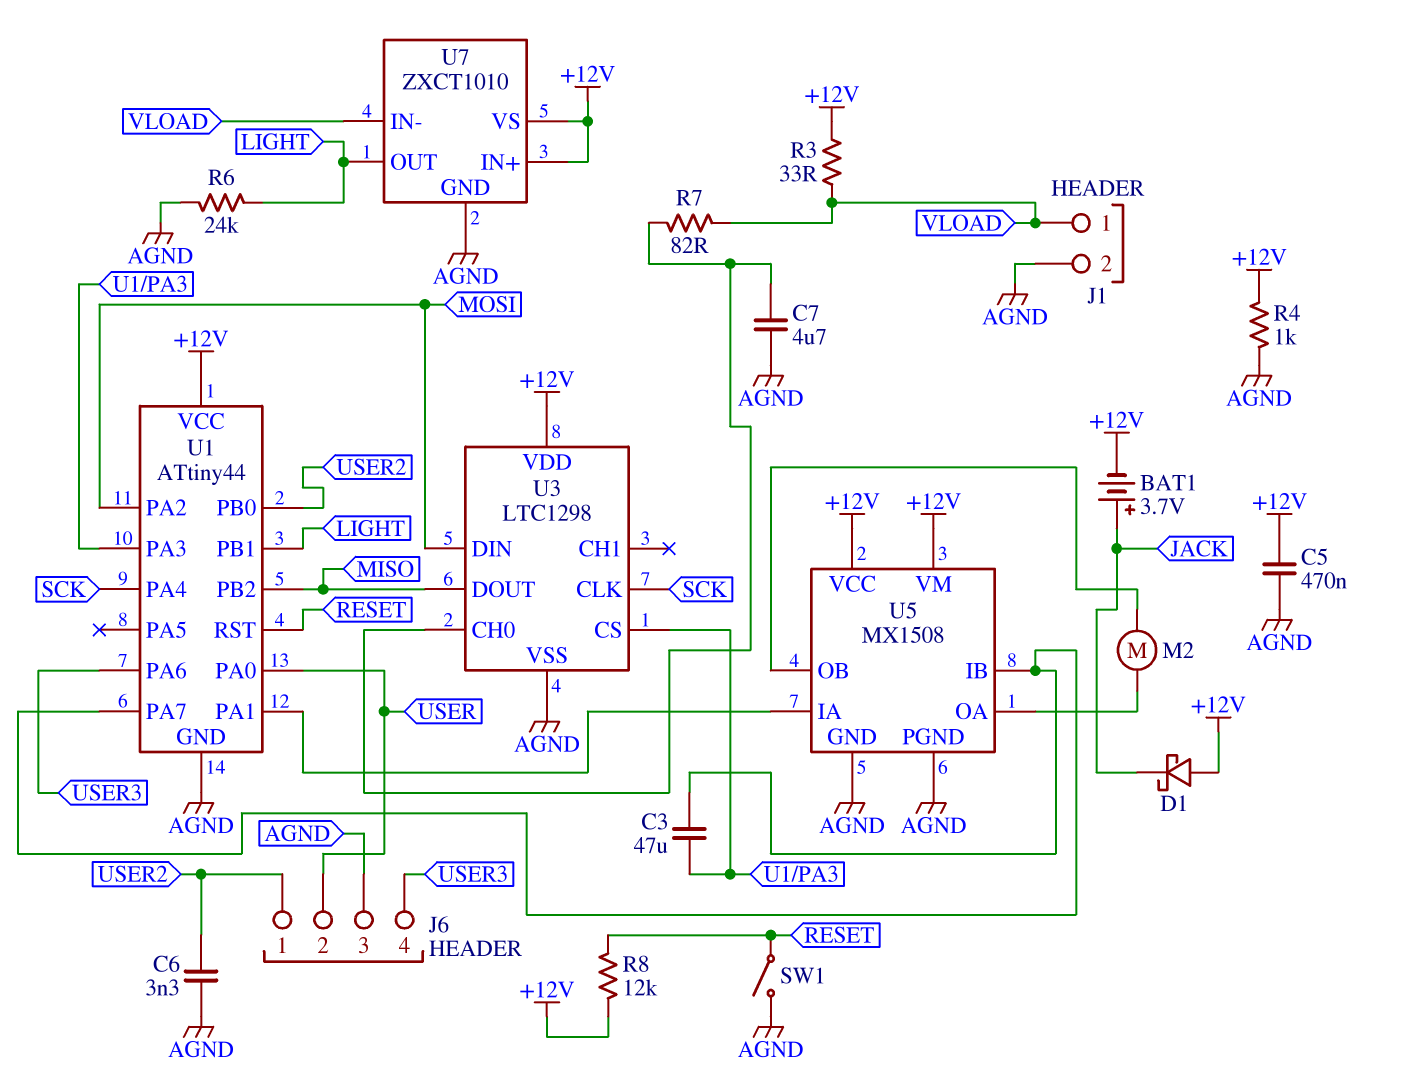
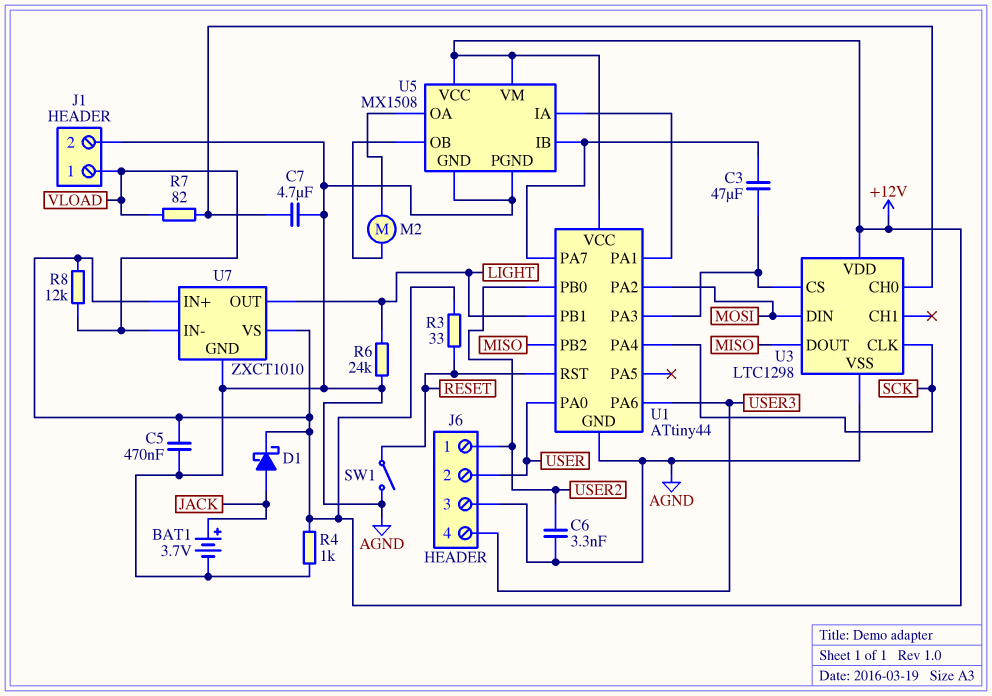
BAT1: 3.7V (plus JACK, minus +12V) -> 3.7V (plus JACK, minus AGND)
D1: schottky (A +12V, K JACK) -> schottky (A JACK, K +12V)
R3: 33 (+12V, VLOAD) -> 33 (+12V, RESET)
R8: 12k (+12V, RESET) -> 12k (+12V, VLOAD)

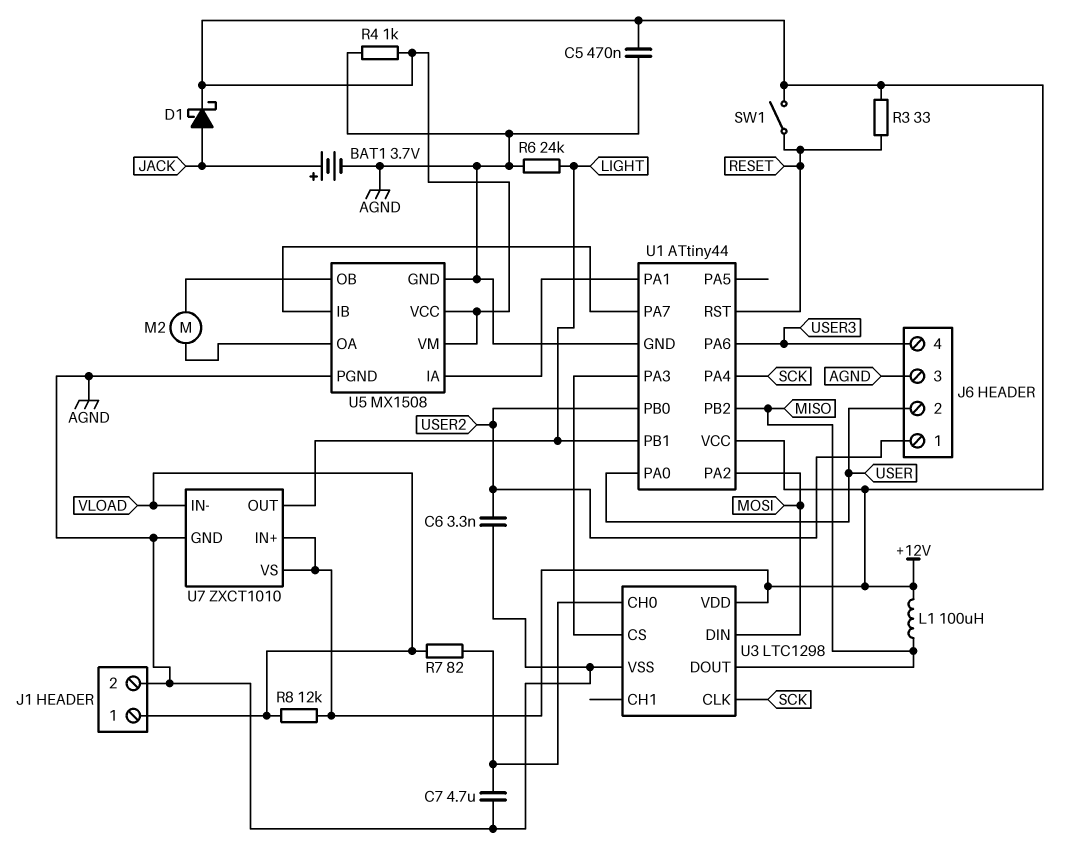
C3: 47uF (U1/PA3, U1/PA7) -> none
L1: none -> 100uH (+12V, MISO)
SW1: switch (AGND, RESET) -> switch (+12V, RESET)

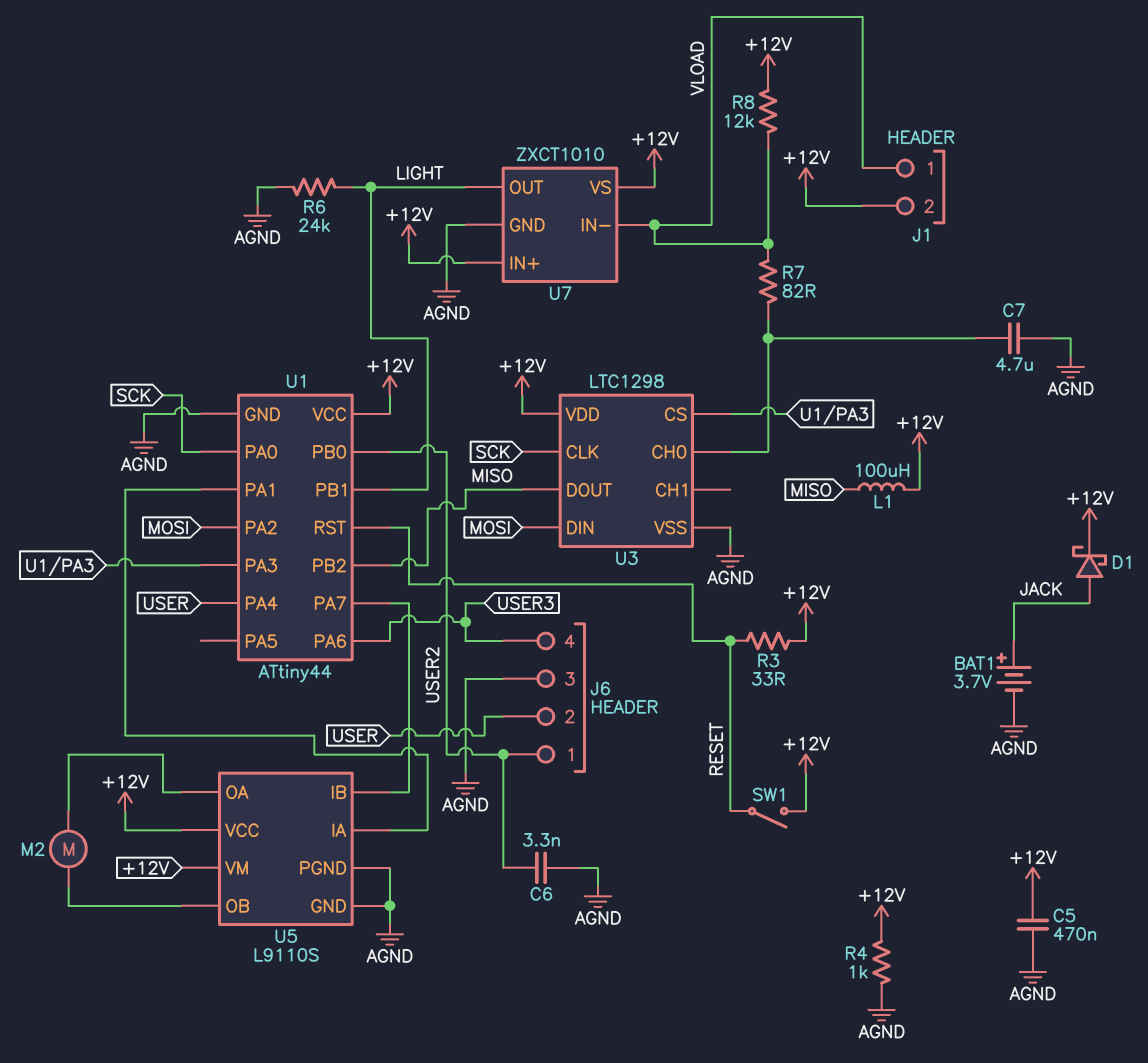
J1 pin 2: AGND -> +12V
U1 pin PA0: USER -> SCK
U1 pin PA4: SCK -> USER
U5: MX1508 -> L9110S

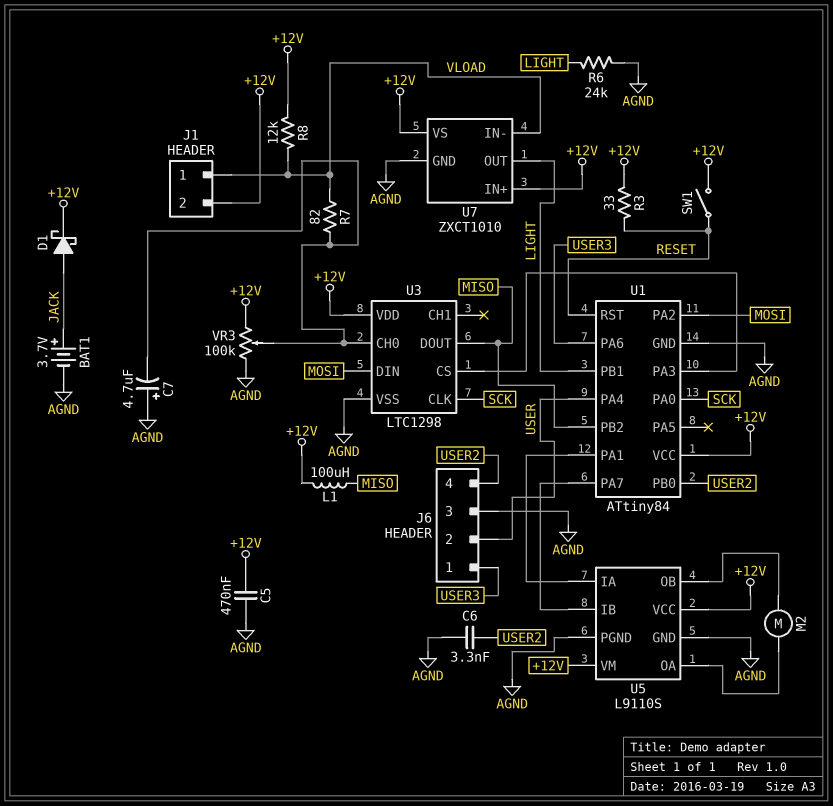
C7: 4.7uF (AGND, U3/CH0) -> 4.7uF (plus AGND, minus U3/CH0)
J6 pin 1: USER2 -> USER3
J6 pin 4: USER3 -> USER2
R4: 1k (+12V, AGND) -> none
U1: ATtiny44 -> ATtiny84
VR3: none -> 100k (+12V, AGND, wiper U3/CH0)

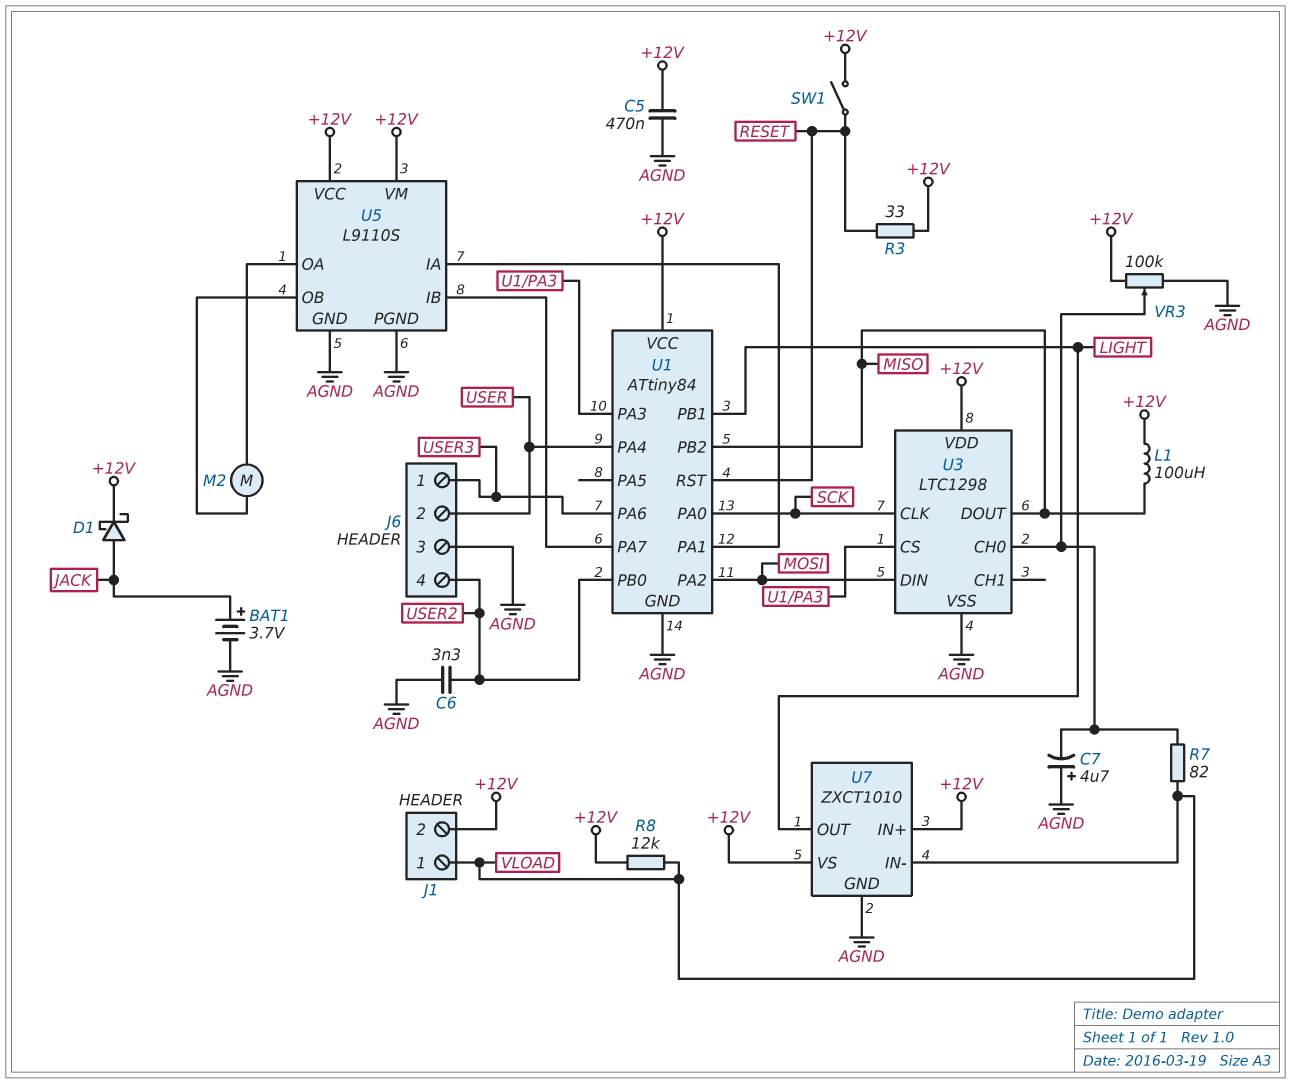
R6: 24k (AGND, LIGHT) -> none

